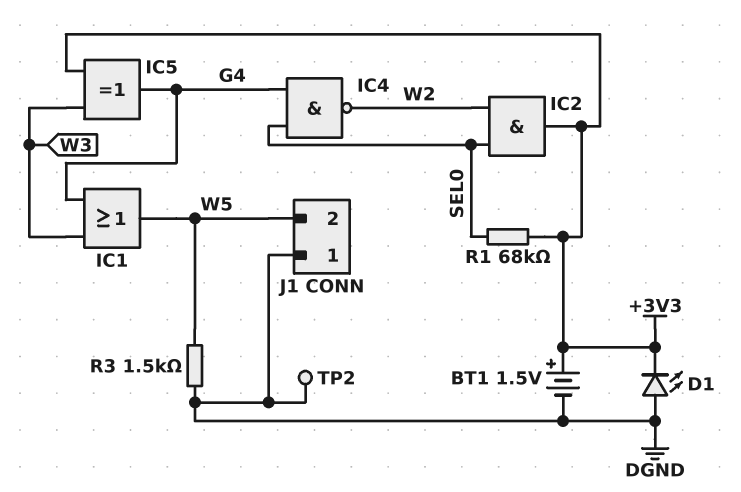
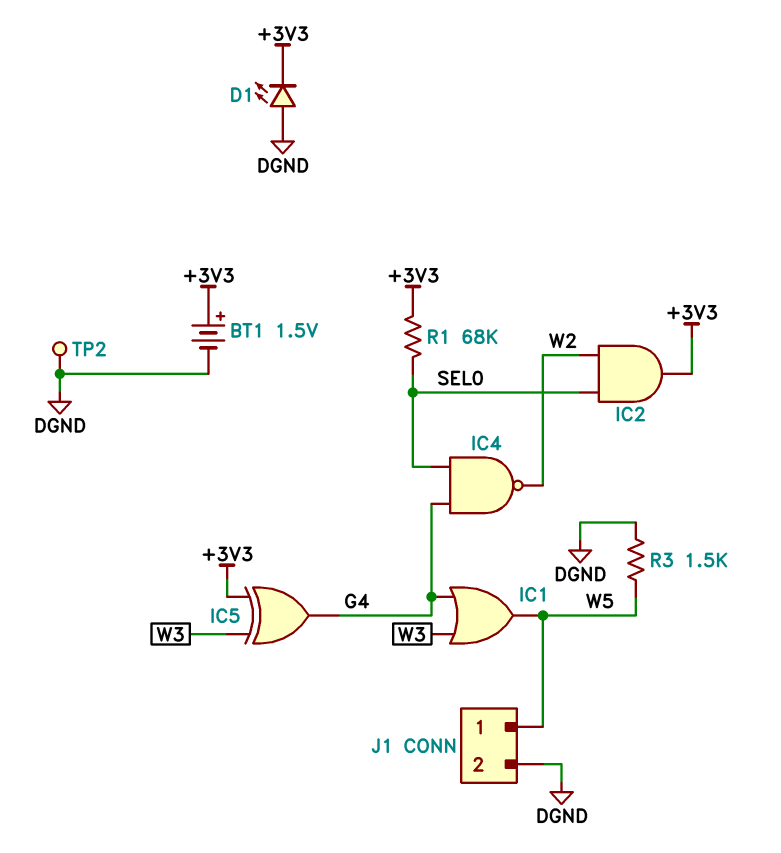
J1 pin 1: DGND -> W5
J1 pin 2: W5 -> DGND

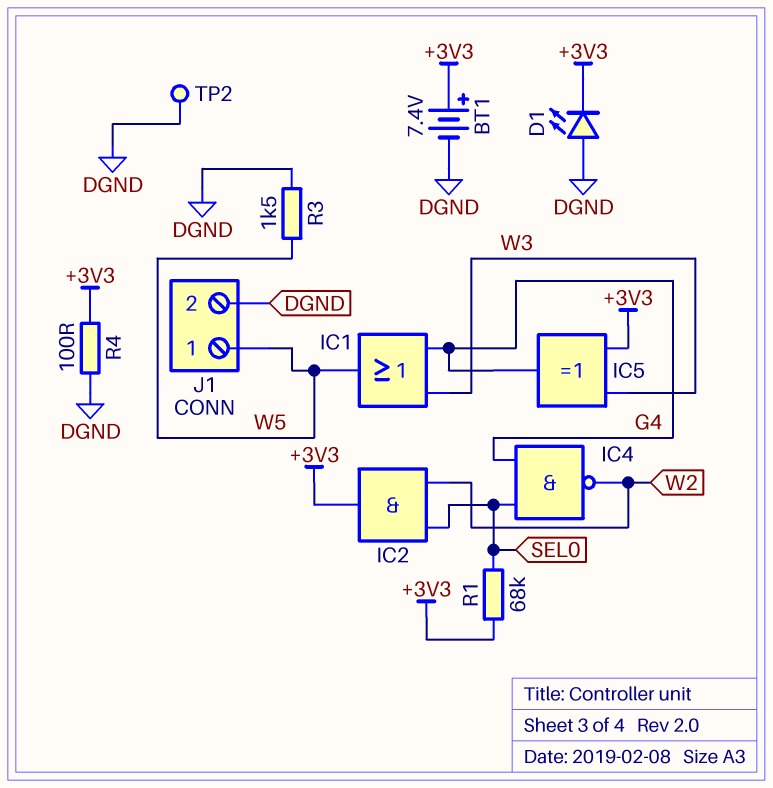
BT1: 1.5V (plus +3V3, minus DGND) -> 7.4V (plus +3V3, minus DGND)
R4: none -> 100 (+3V3, DGND)

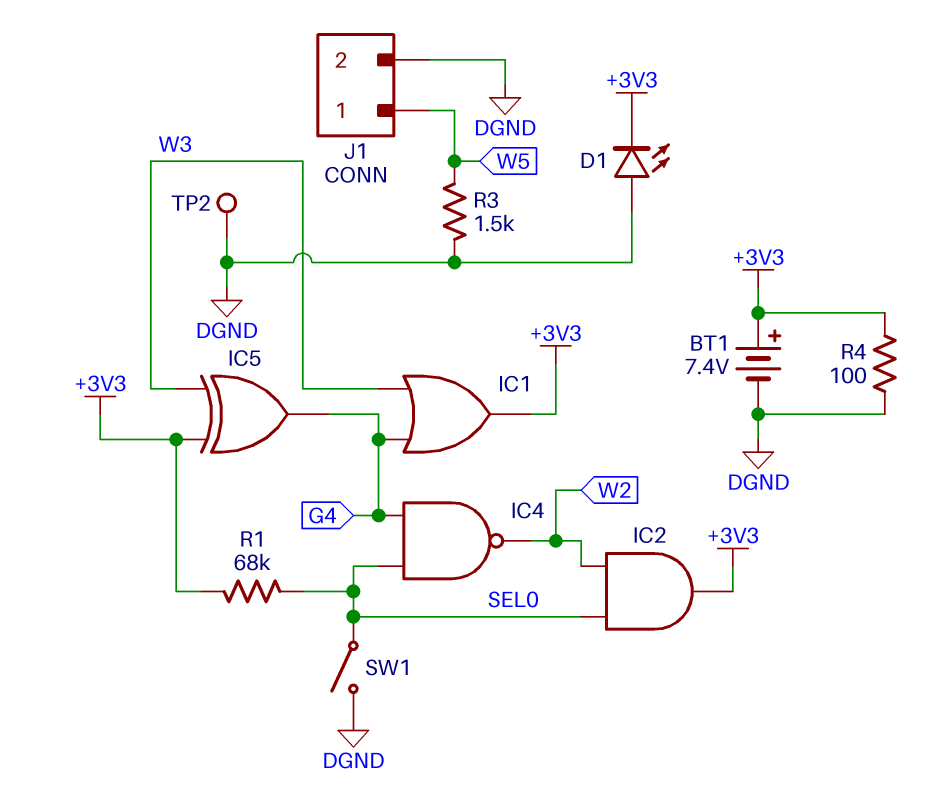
IC1: OR (in G4, in W3, out W5) -> OR (in G4, in W3, out +3V3)
SW1: none -> switch (DGND, SEL0)

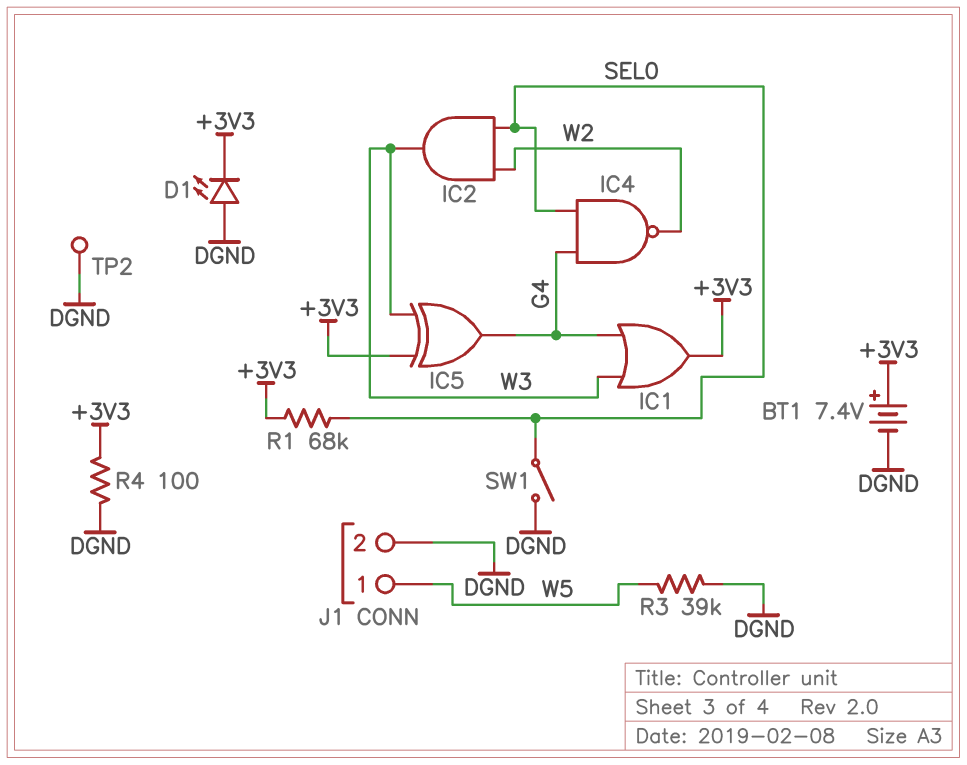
IC2: AND (in SEL0, in W2, out +3V3) -> AND (in SEL0, in W2, out W3)
R3: 1.5k (DGND, W5) -> 39k (DGND, W5)

